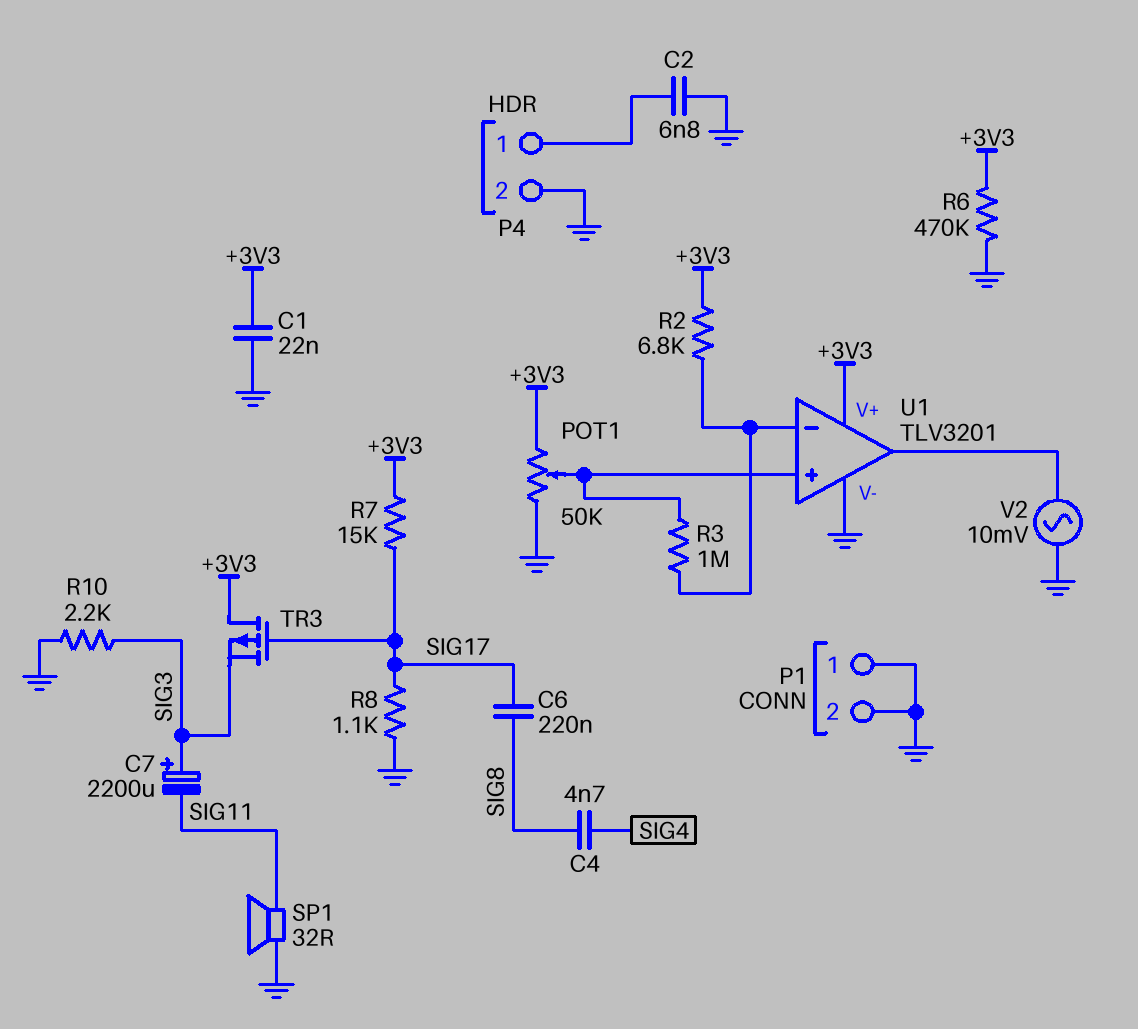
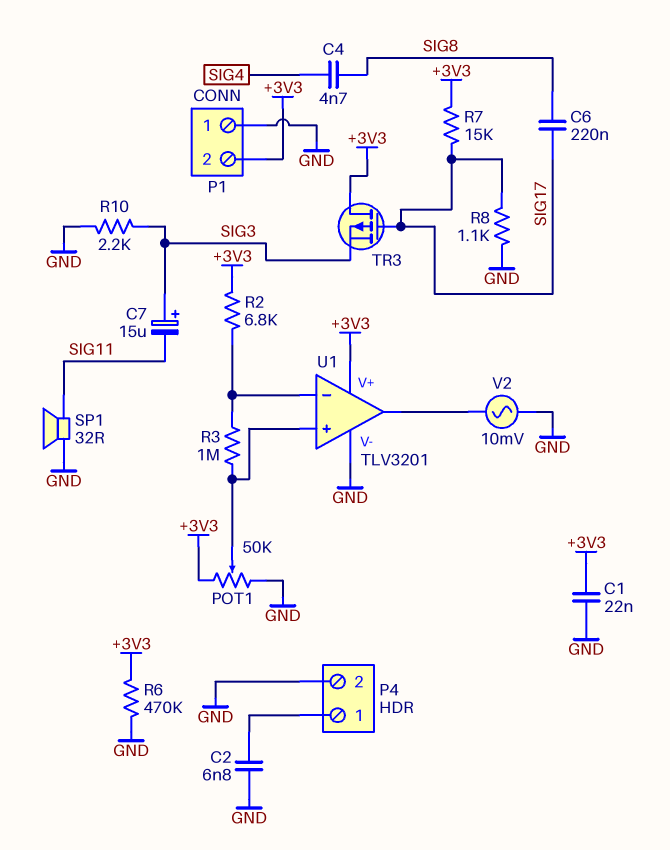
C7: 2200uF (plus SIG3, minus SIG11) -> 15uF (plus SIG3, minus SIG11)
P1 pin 2: GND -> +3V3

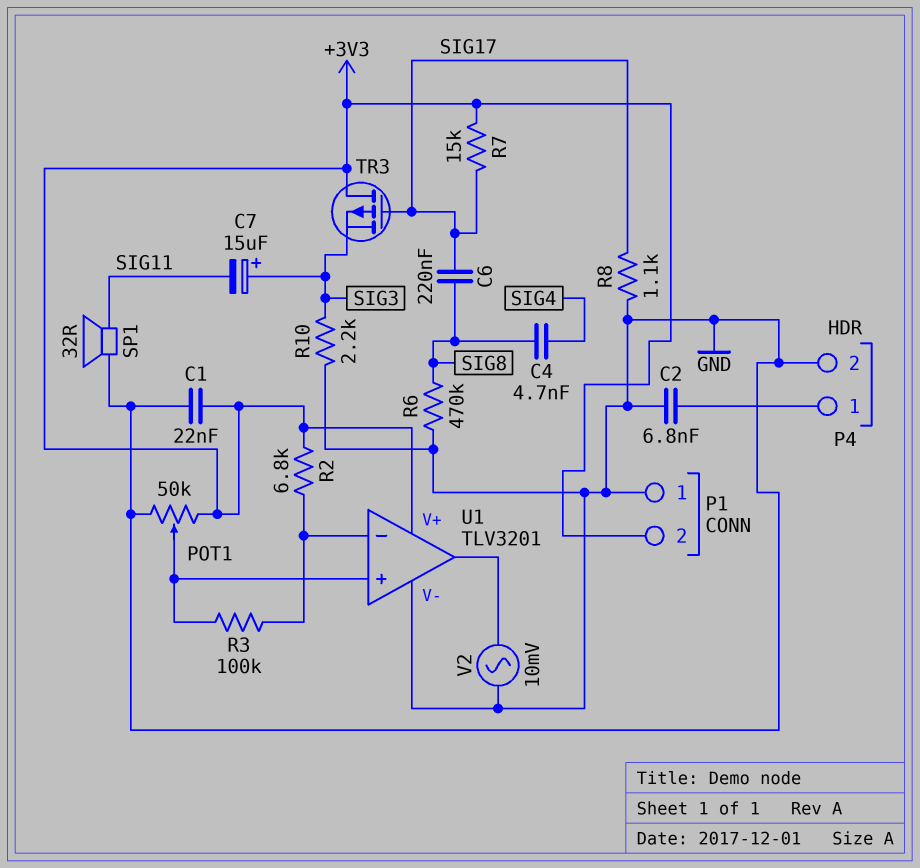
R3: 1M (U1/in+, U1/in-) -> 100k (U1/in+, U1/in-)
R6: 470k (+3V3, GND) -> 470k (GND, SIG8)

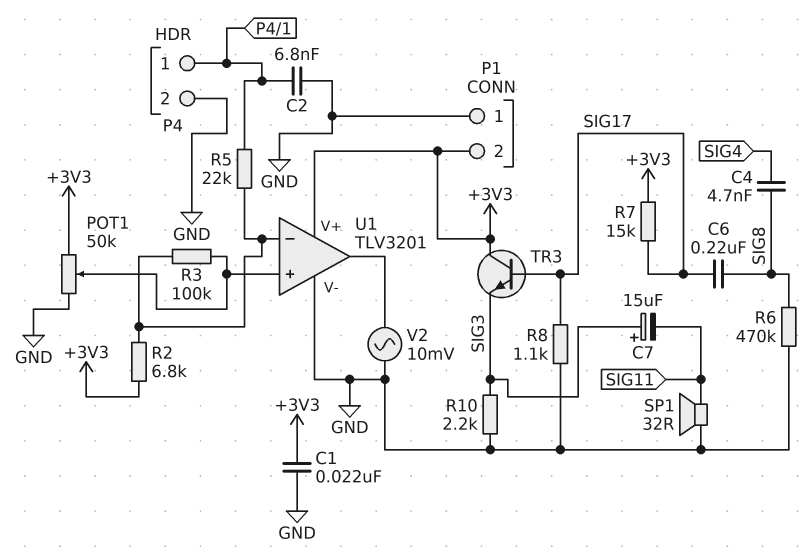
R5: none -> 22k (P4/1, U1/in-)
TR3: PMOS (G SIG17, D +3V3, S SIG3) -> NPN (B SIG17, C +3V3, E SIG3)

